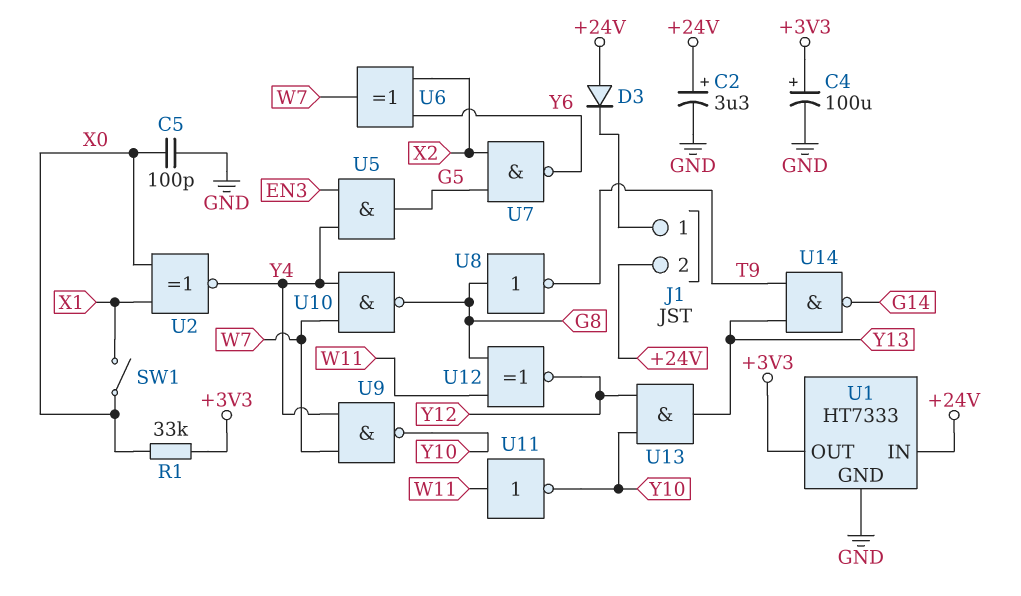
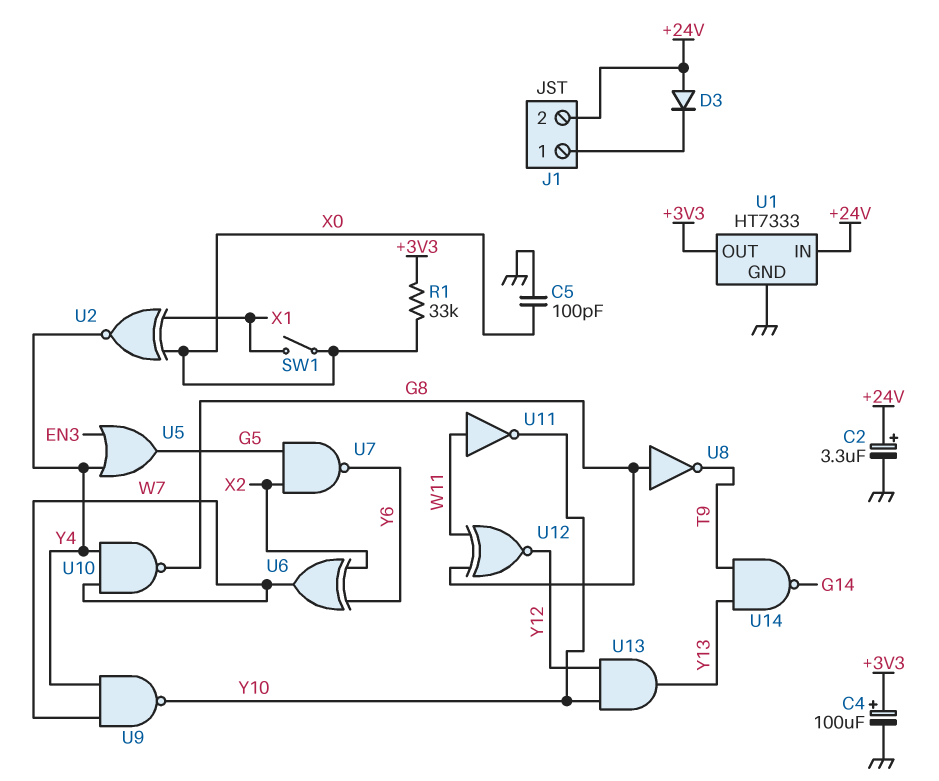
U5: AND (in EN3, in Y4, out G5) -> OR (in EN3, in Y4, out G5)

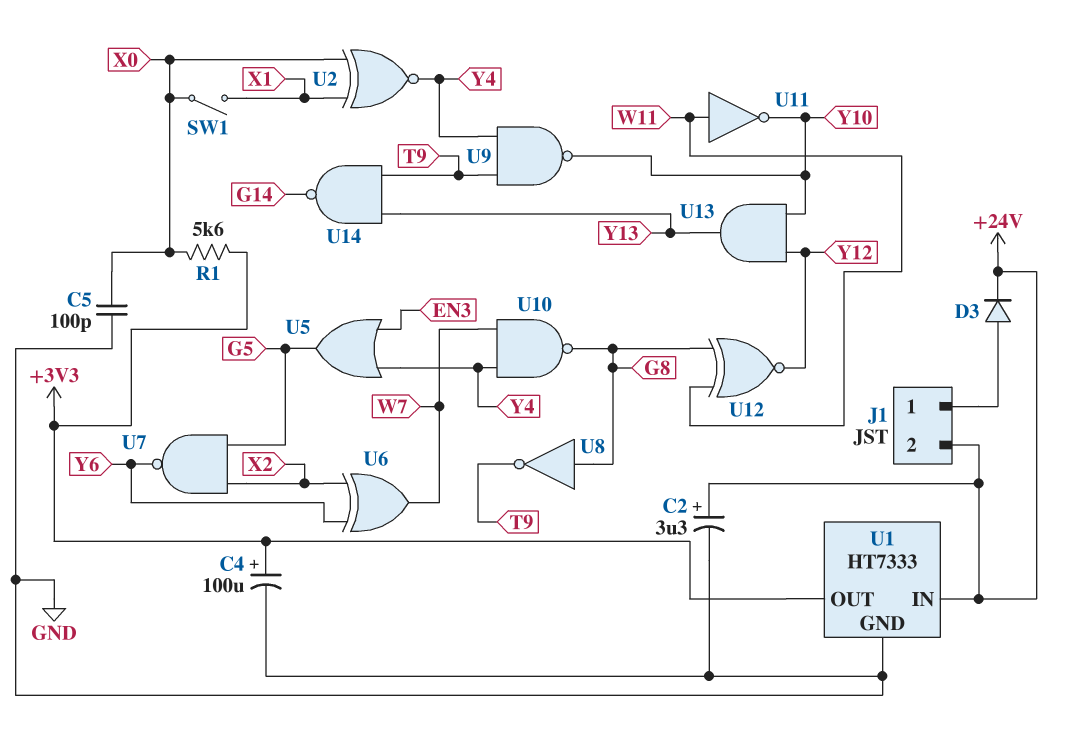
D3: diode (A +24V, K J1/1) -> diode (A J1/1, K +24V)
R1: 33k (+3V3, X0) -> 5.6k (+3V3, X0)
U9: NAND (in W7, in Y4, out Y10) -> NAND (in T9, in Y4, out Y10)

